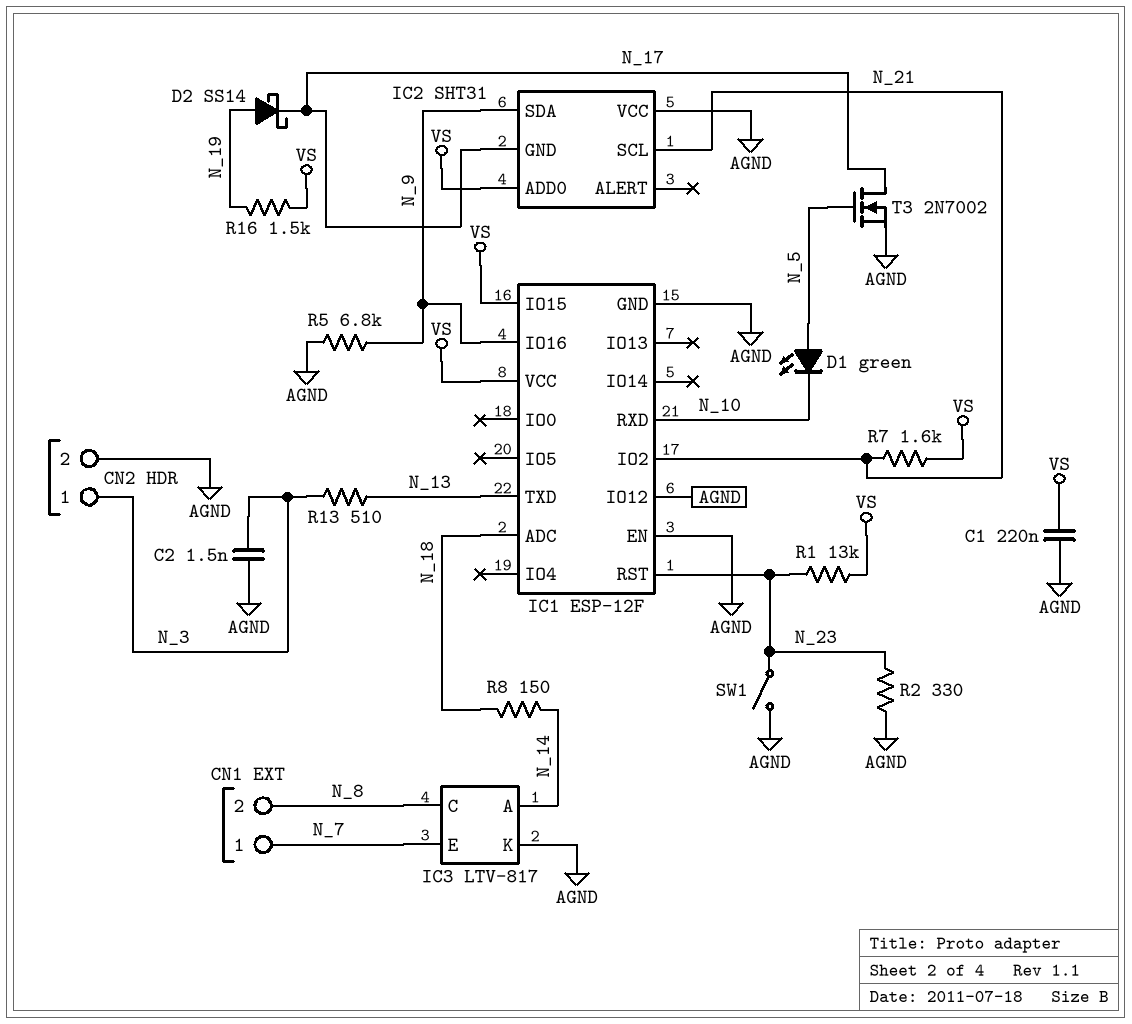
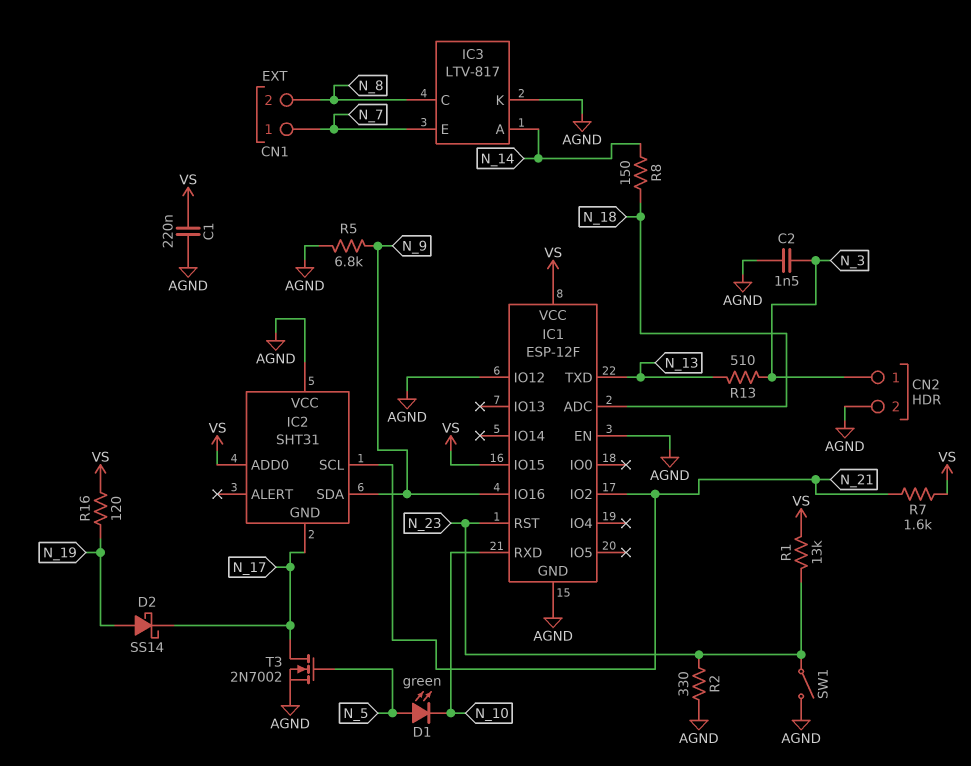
R16: 1.5k (N_19, VS) -> 120 (N_19, VS)

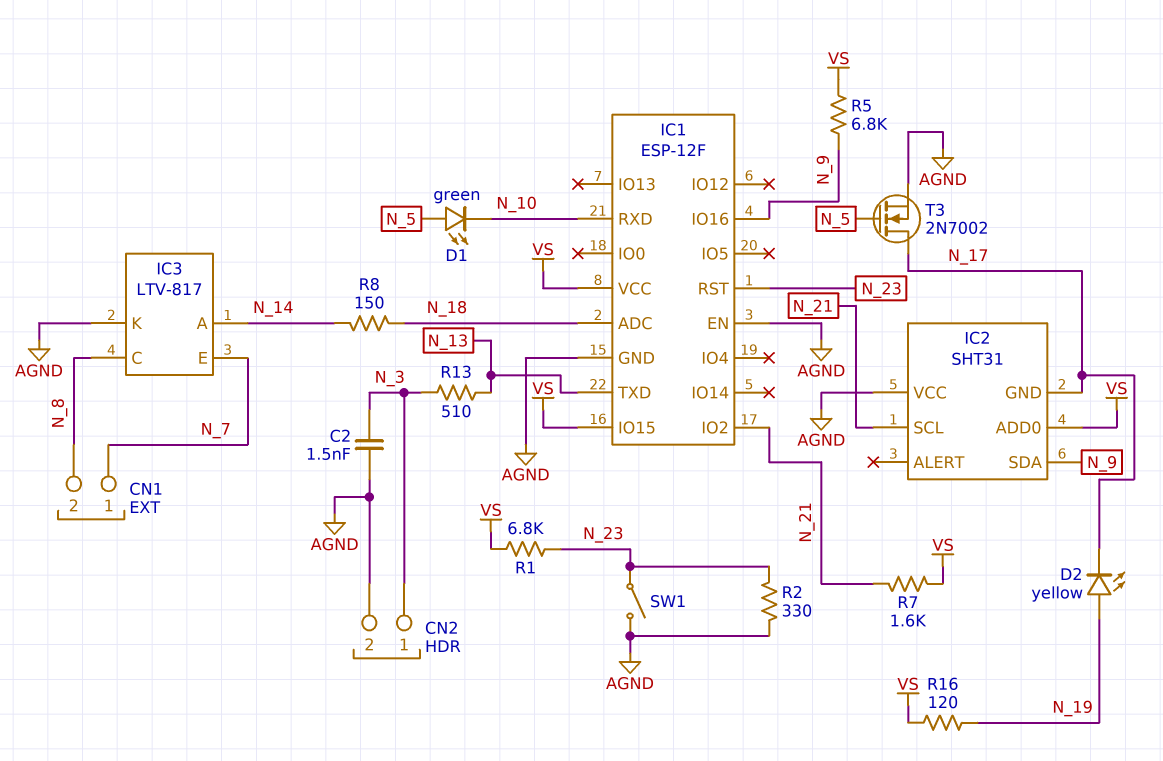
C1: 220nF (AGND, VS) -> none
D2: schottky SS14 (A N_19, K N_17) -> LED yellow (A N_19, K N_17)
IC1 pin IO12: AGND -> none
R1: 13k (N_23, VS) -> 6.8k (N_23, VS)
R5: 6.8k (AGND, N_9) -> 6.8k (N_9, VS)

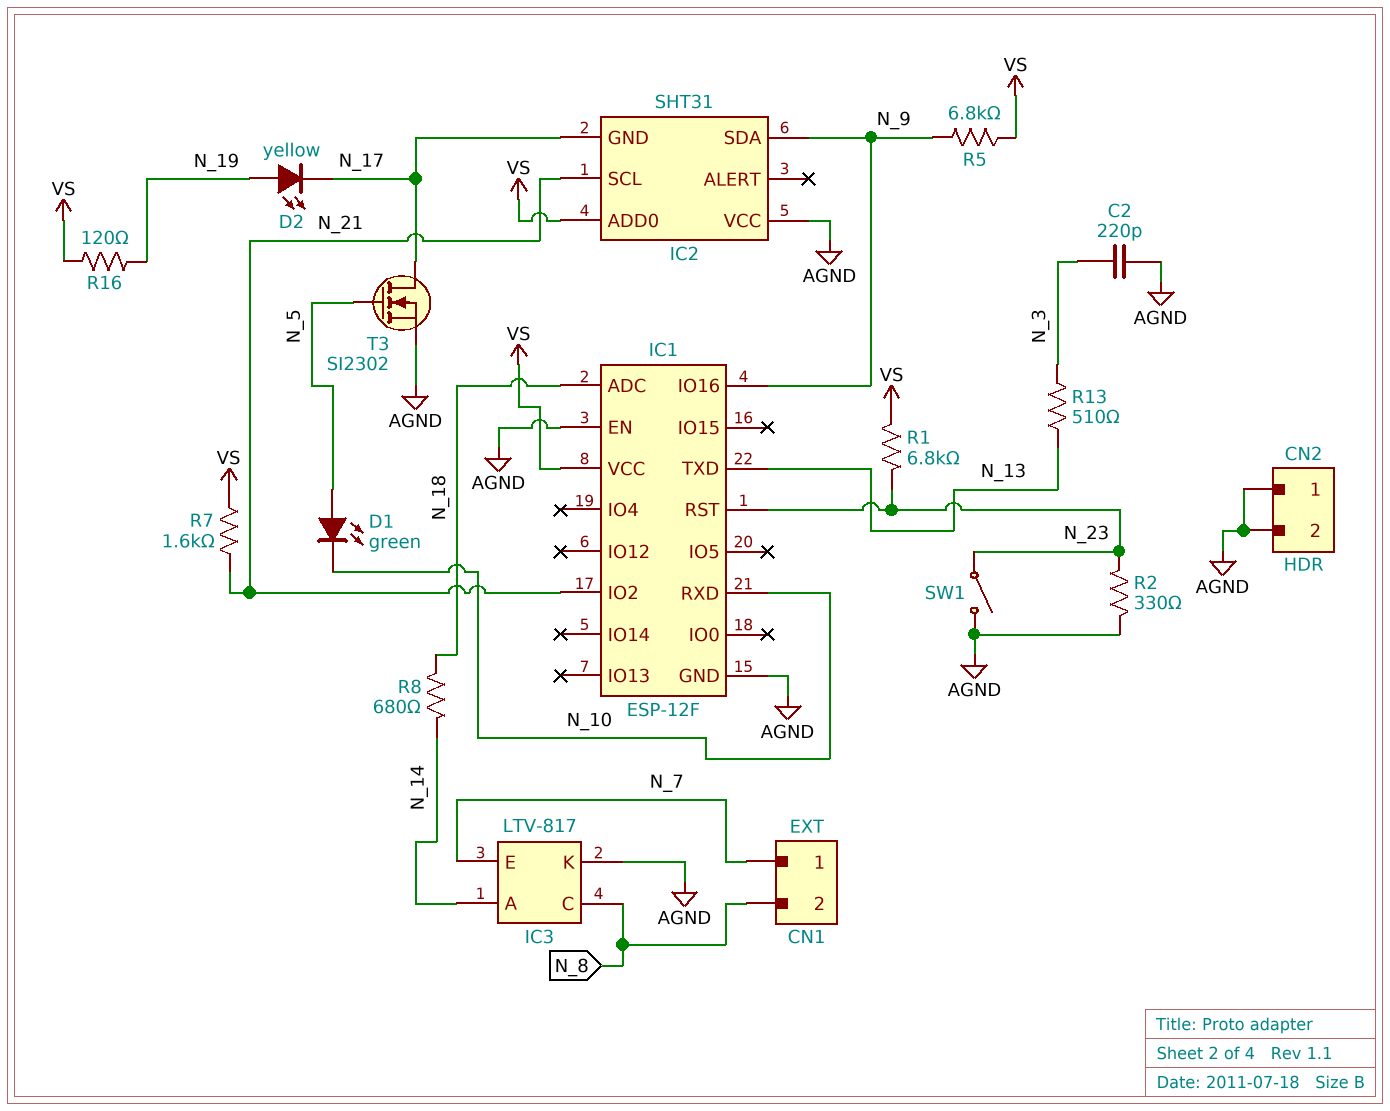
C2: 1.5nF (AGND, N_3) -> 220pF (AGND, N_3)
CN2 pin 1: N_3 -> AGND
IC1 pin IO15: VS -> none
R8: 150 (N_14, N_18) -> 680 (N_14, N_18)
T3: NMOS 2N7002 (G N_5, D N_17, S AGND) -> NMOS SI2302 (G N_5, D N_17, S AGND)

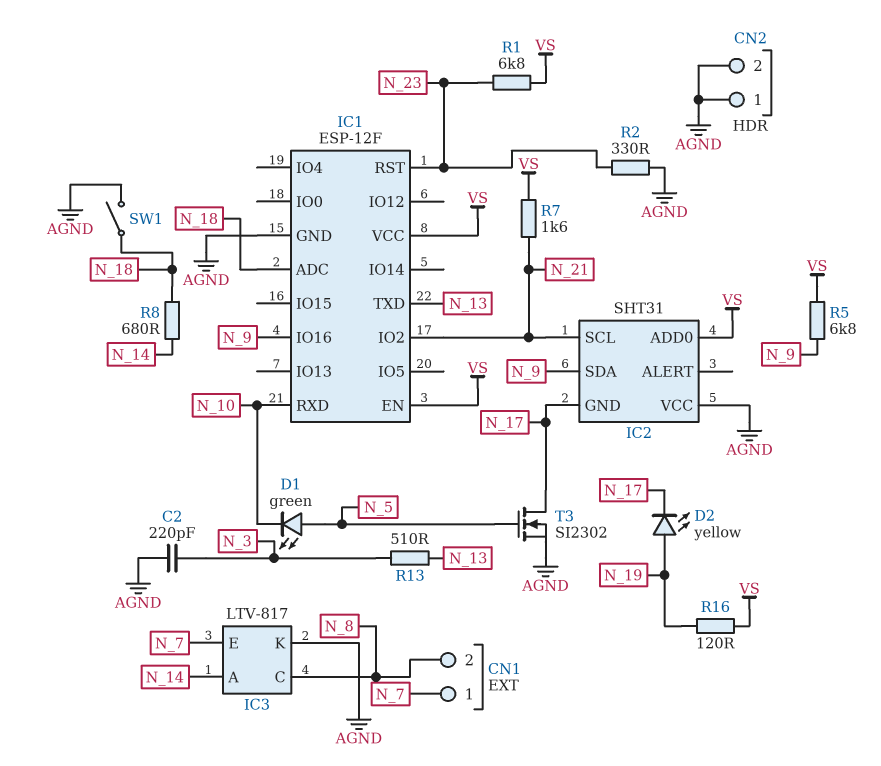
IC1 pin EN: AGND -> VS
SW1: switch (AGND, N_23) -> switch (AGND, N_18)

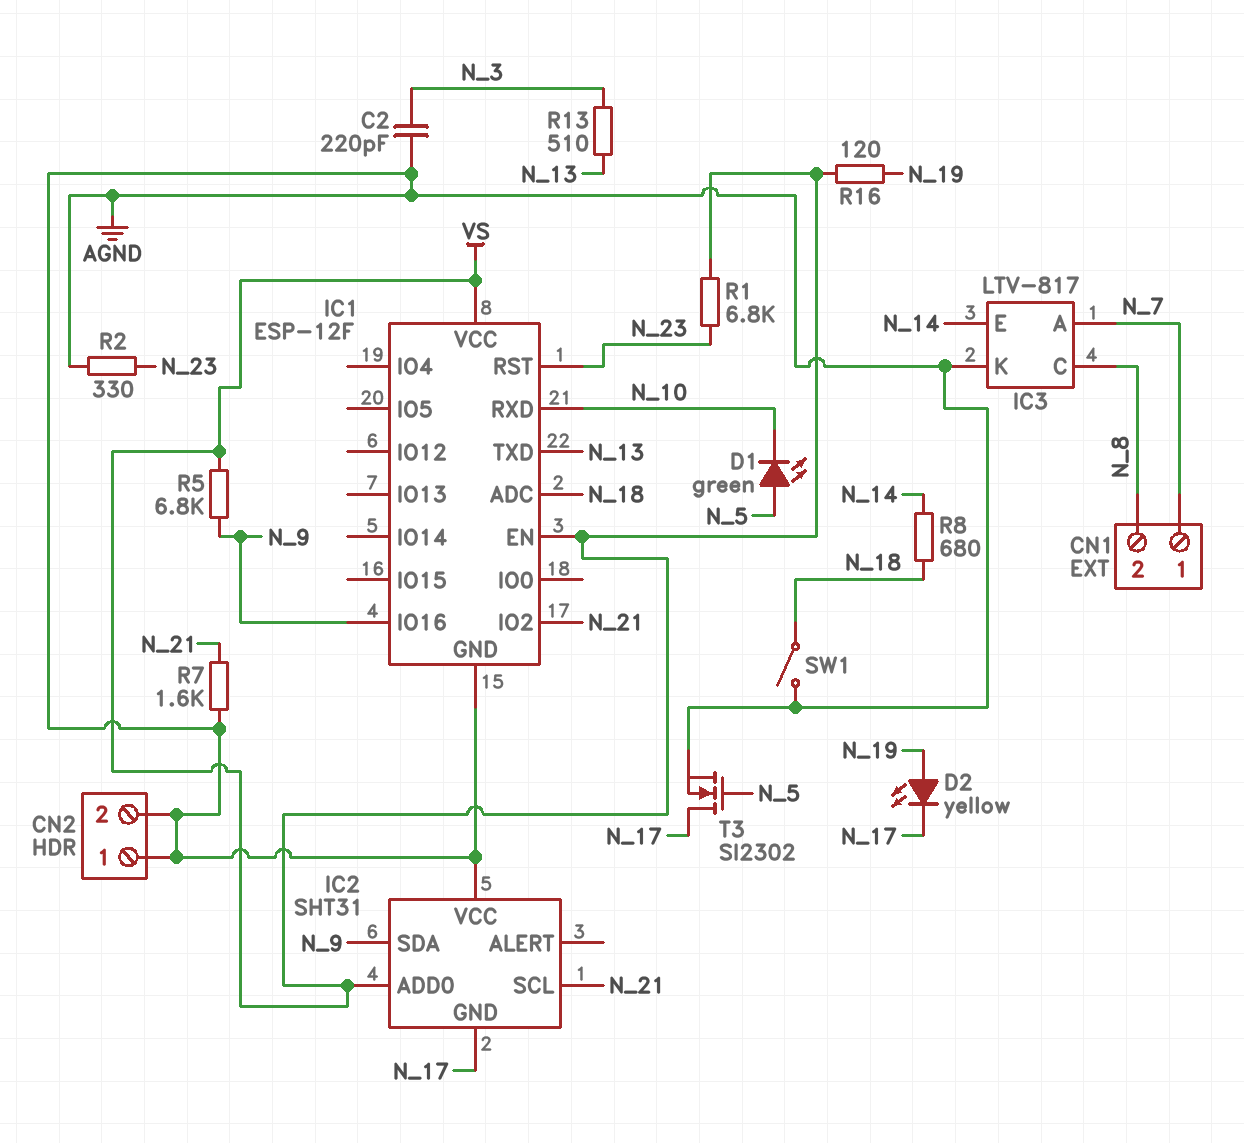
IC3 pin A: N_14 -> N_7
IC3 pin E: N_7 -> N_14
R7: 1.6k (N_21, VS) -> 1.6k (AGND, N_21)

